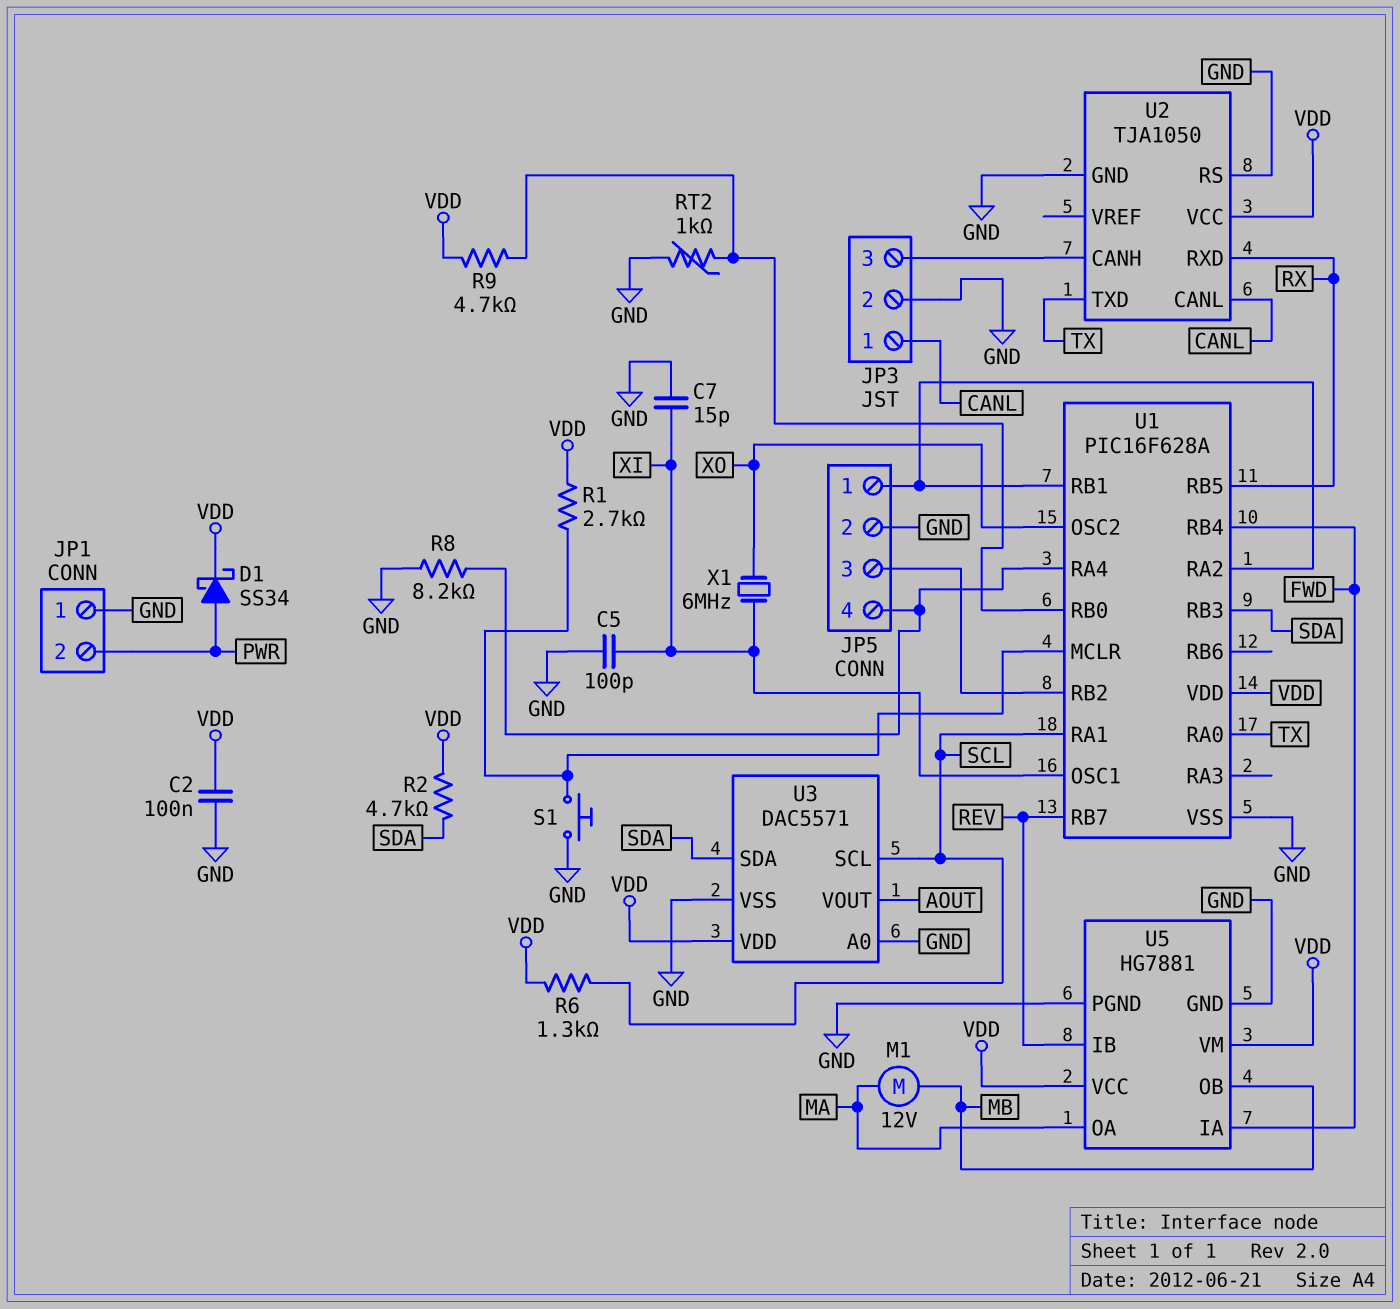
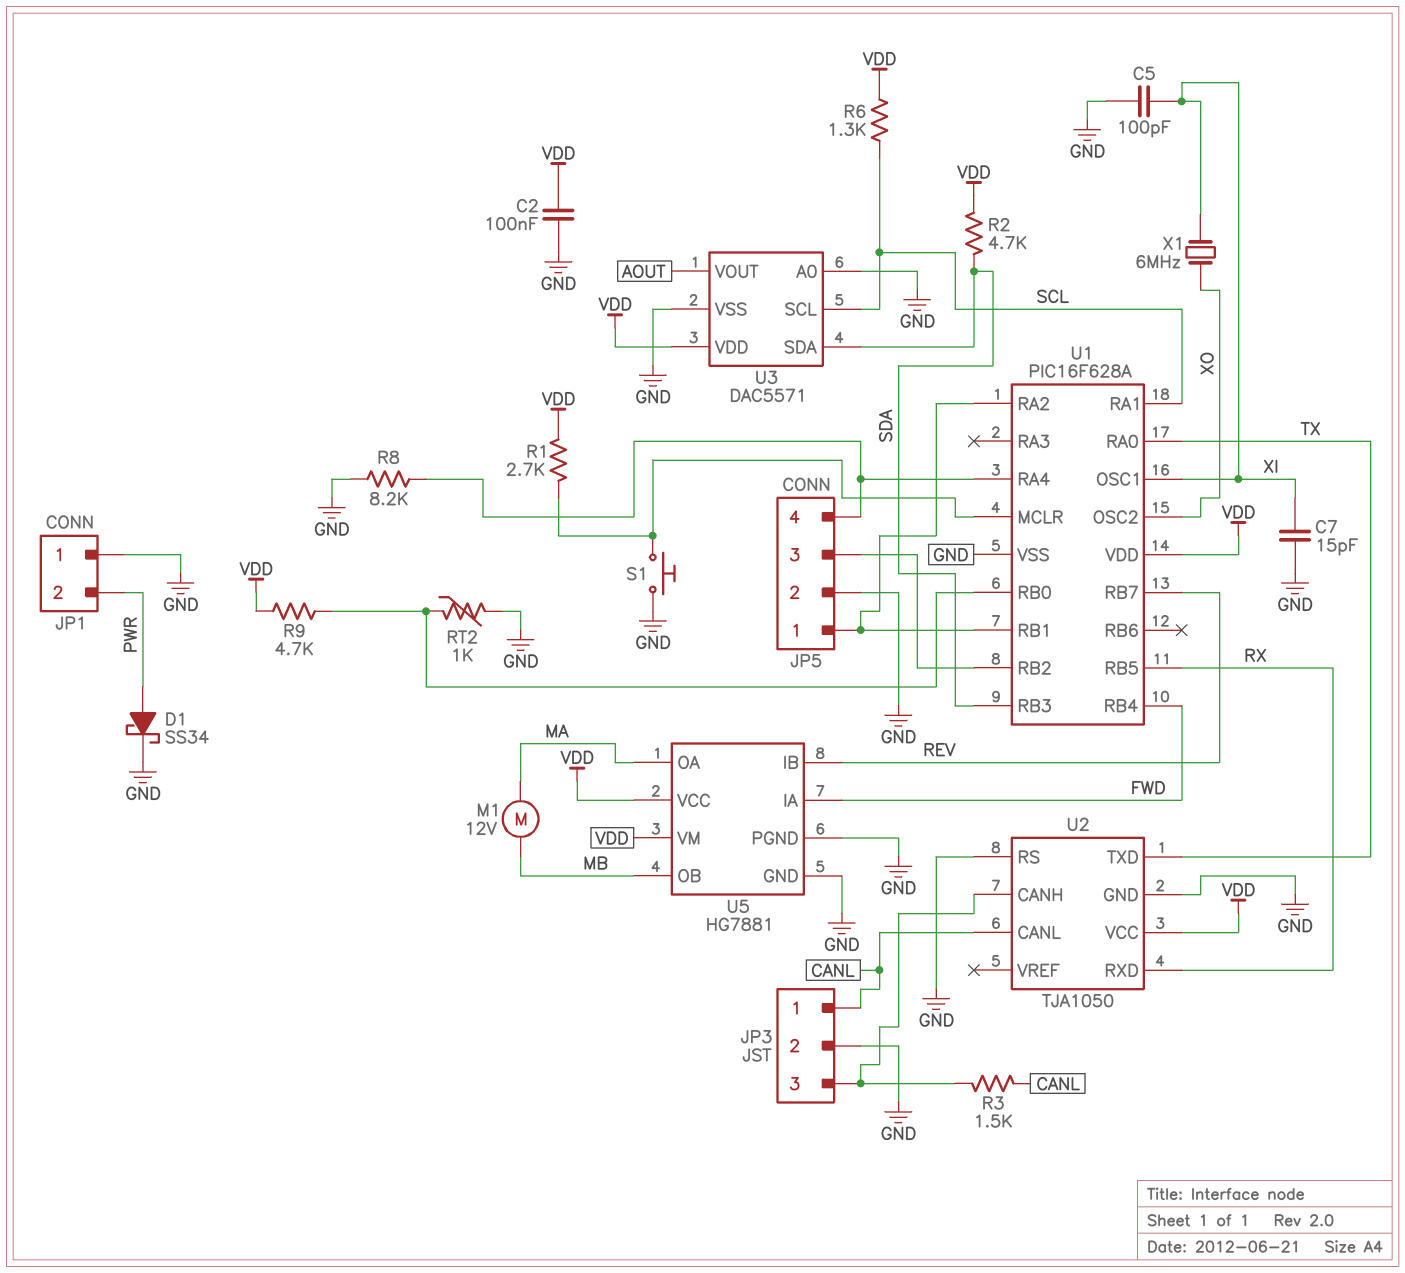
D1: schottky SS34 (A PWR, K VDD) -> schottky SS34 (A PWR, K GND)
R3: none -> 1.5k (CANL, JP3/3)

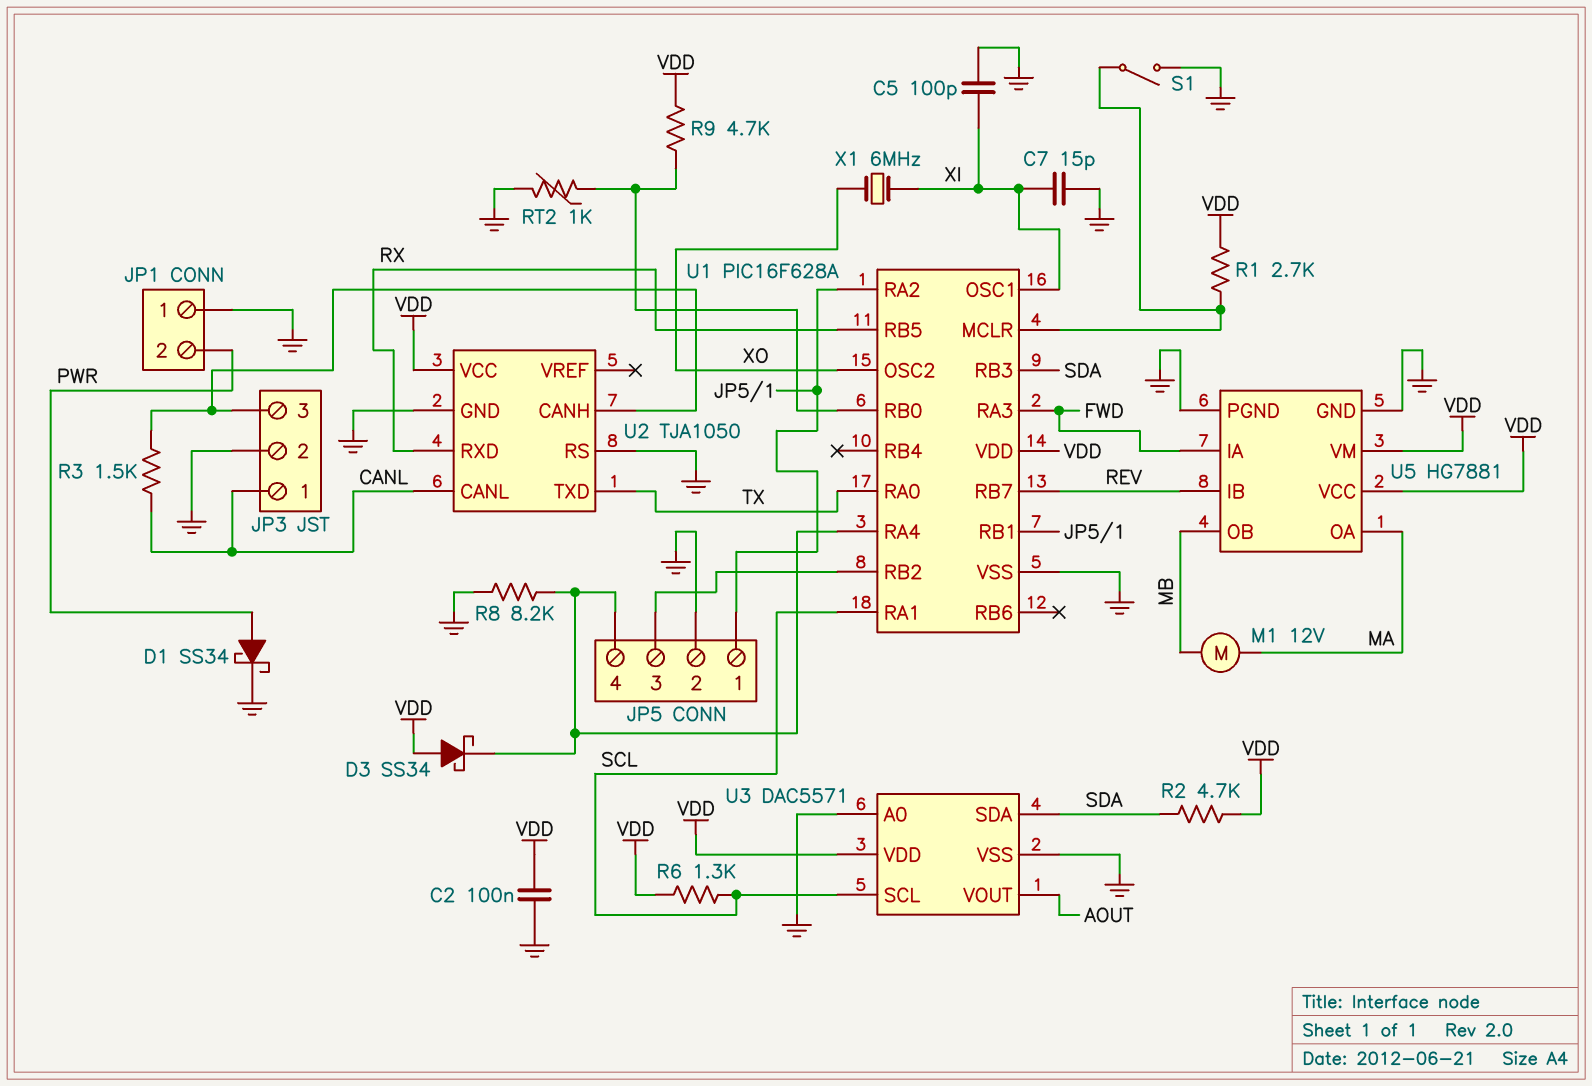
D3: none -> schottky SS34 (A VDD, K JP5/4)
S1: button (GND, U1/MCLR) -> switch (GND, U1/MCLR)
U1 pin RA3: none -> FWD
U1 pin RB4: FWD -> none

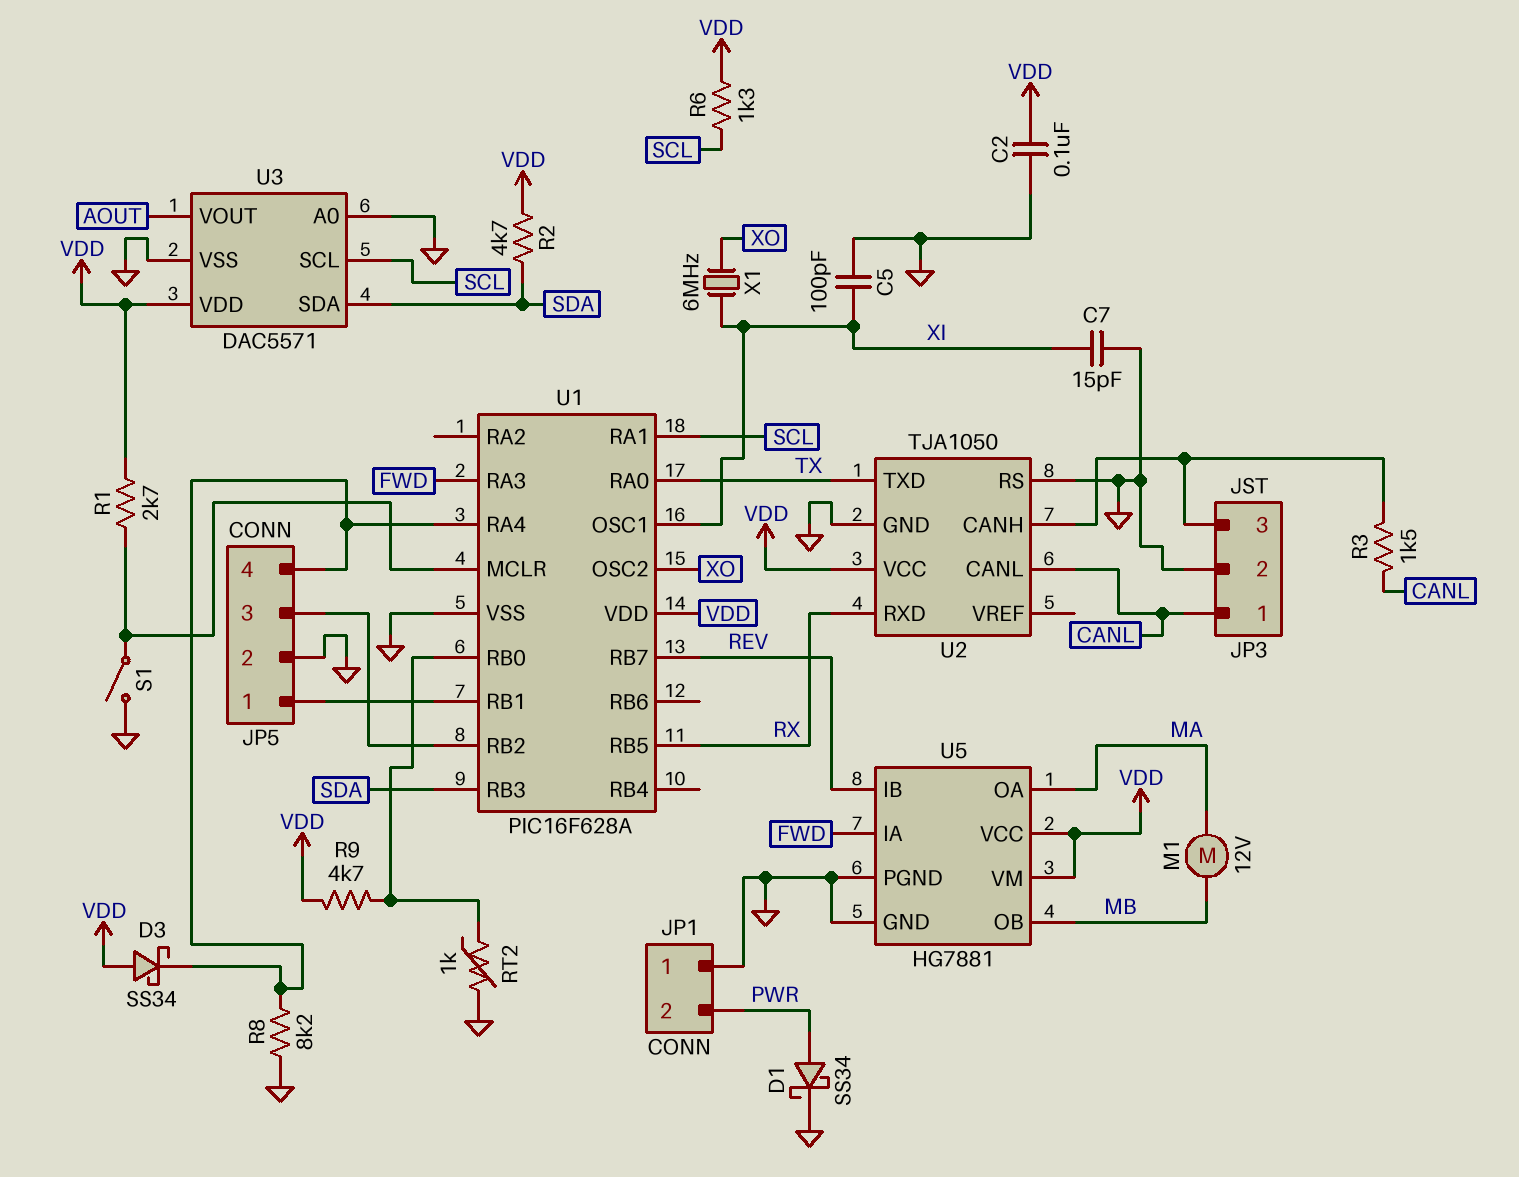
U1 pin RA2: JP5/1 -> none

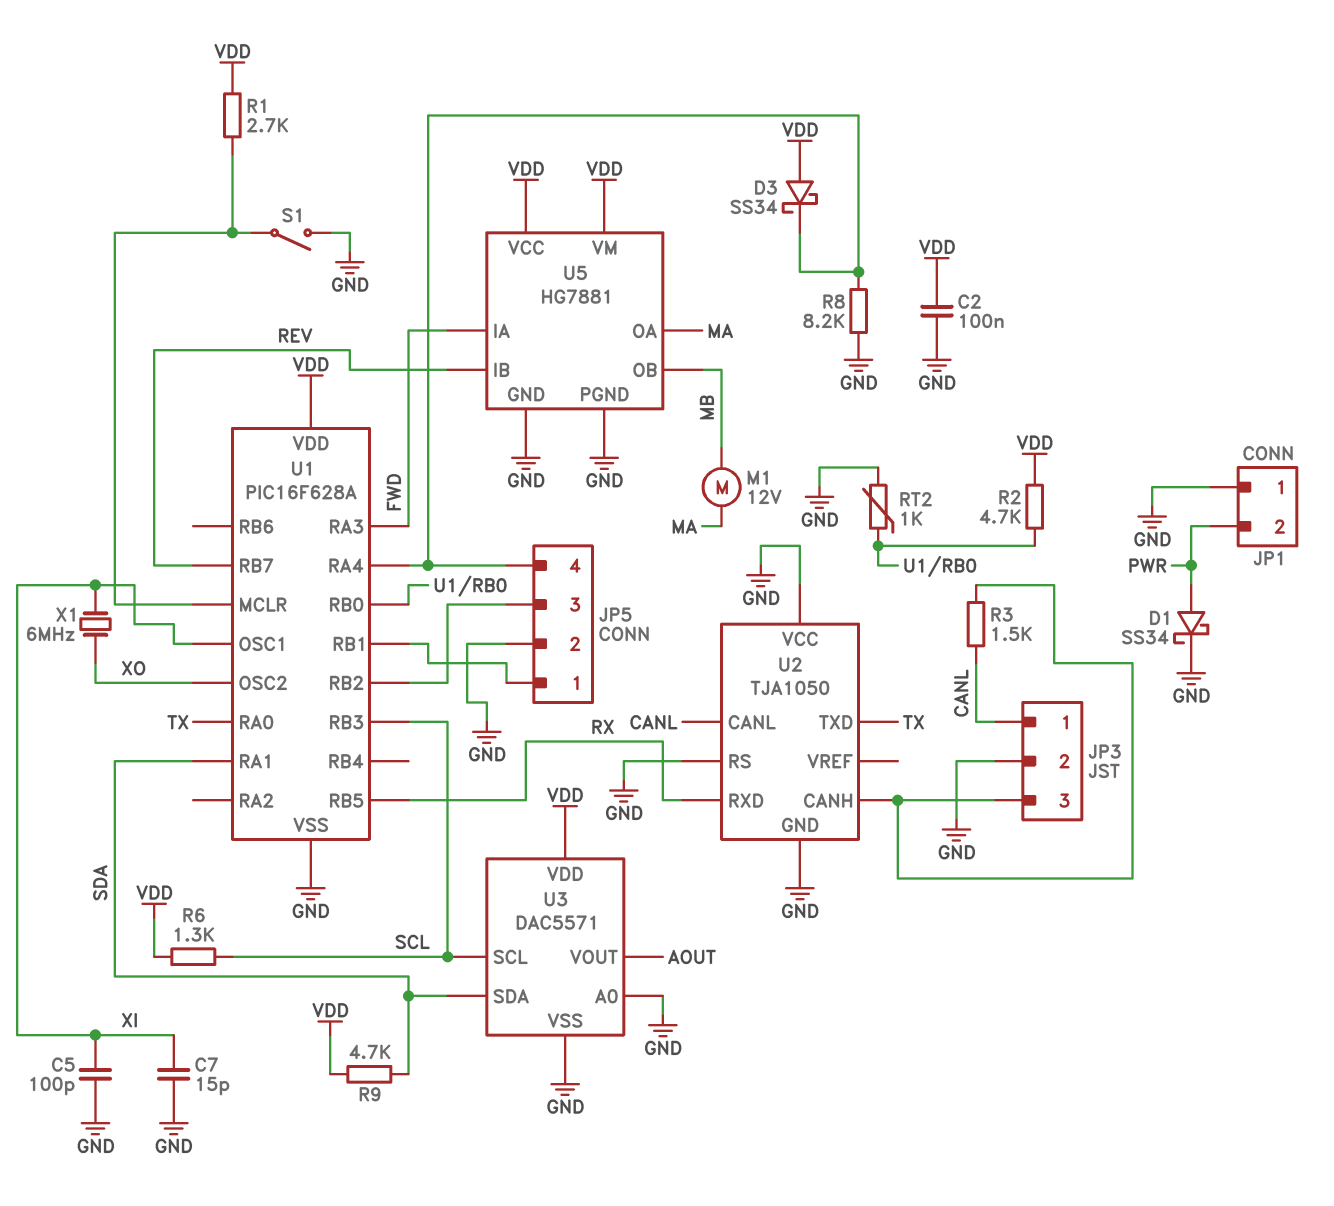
R2: 4.7k (SDA, VDD) -> 4.7k (U1/RB0, VDD)
R9: 4.7k (U1/RB0, VDD) -> 4.7k (SDA, VDD)
U1 pin RA1: SCL -> SDA
U1 pin RB3: SDA -> SCL
U2 pin VCC: VDD -> GND

